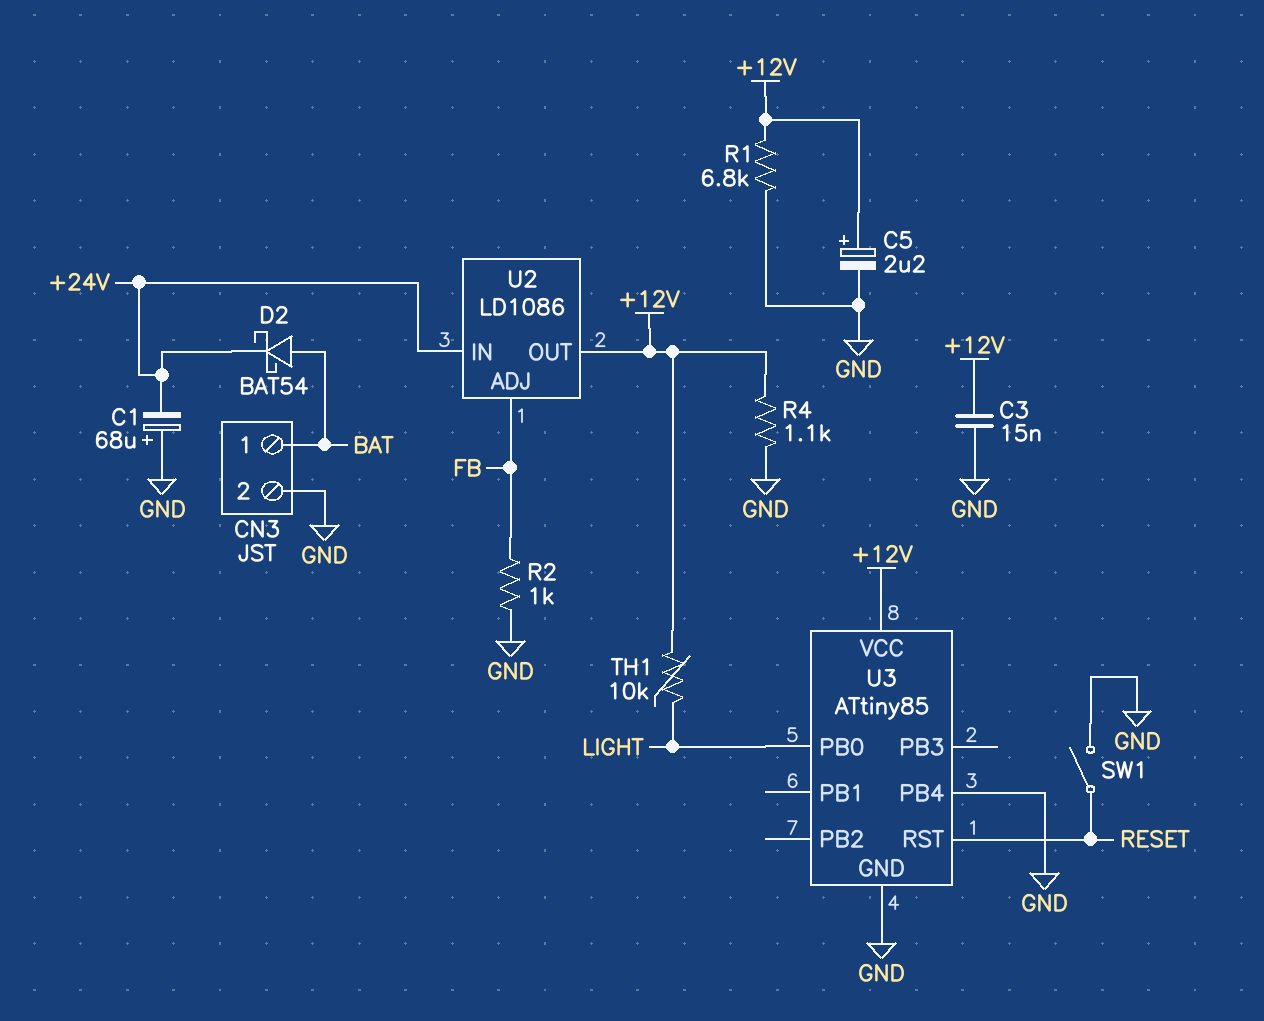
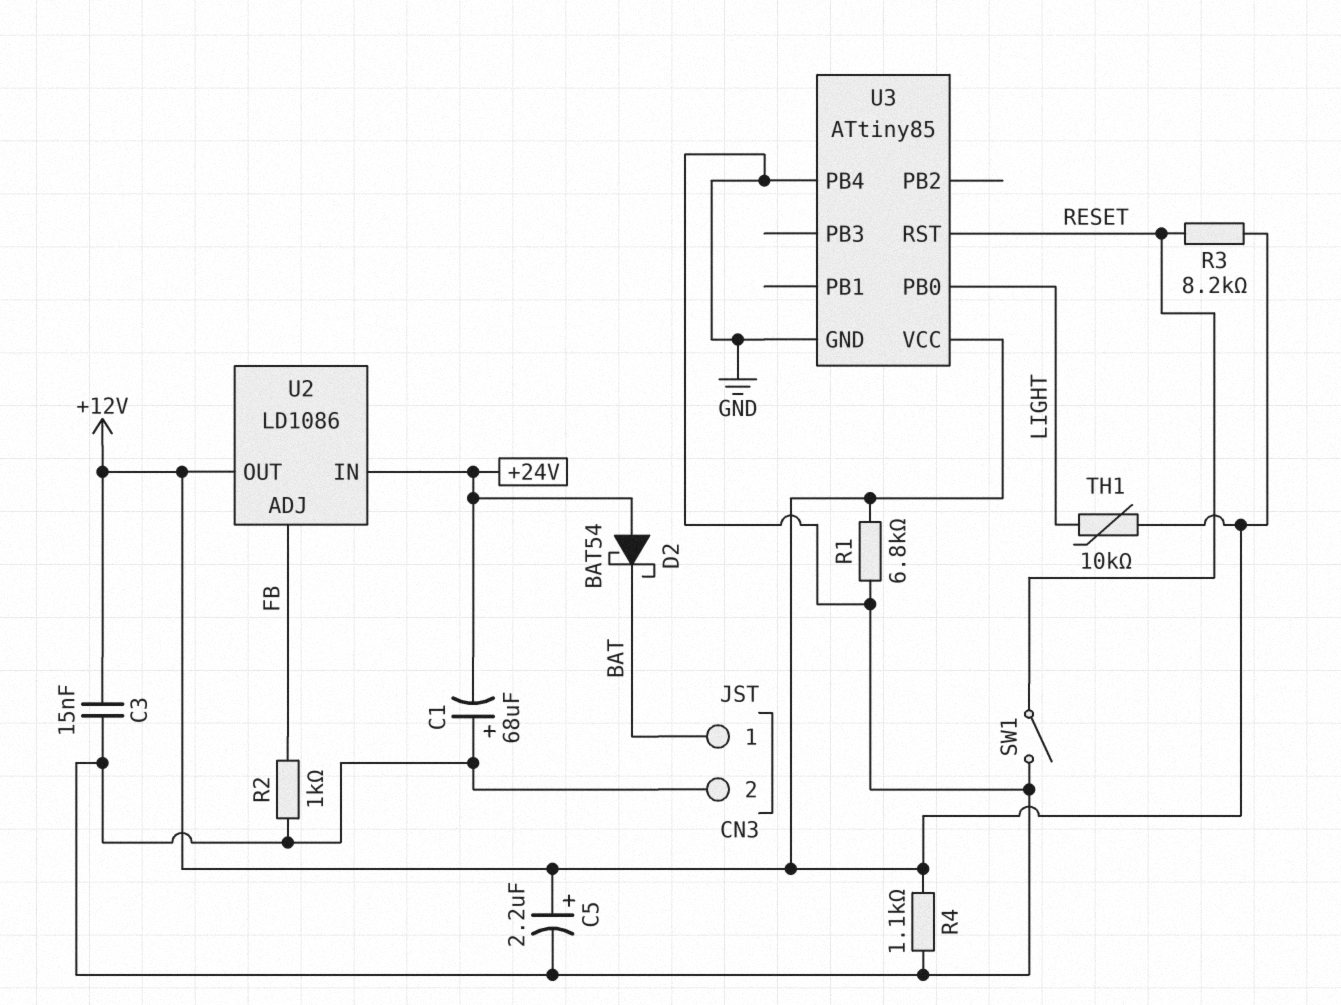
D2: schottky BAT54 (A BAT, K +24V) -> schottky BAT54 (A +24V, K BAT)
R3: none -> 8.2k (+12V, RESET)

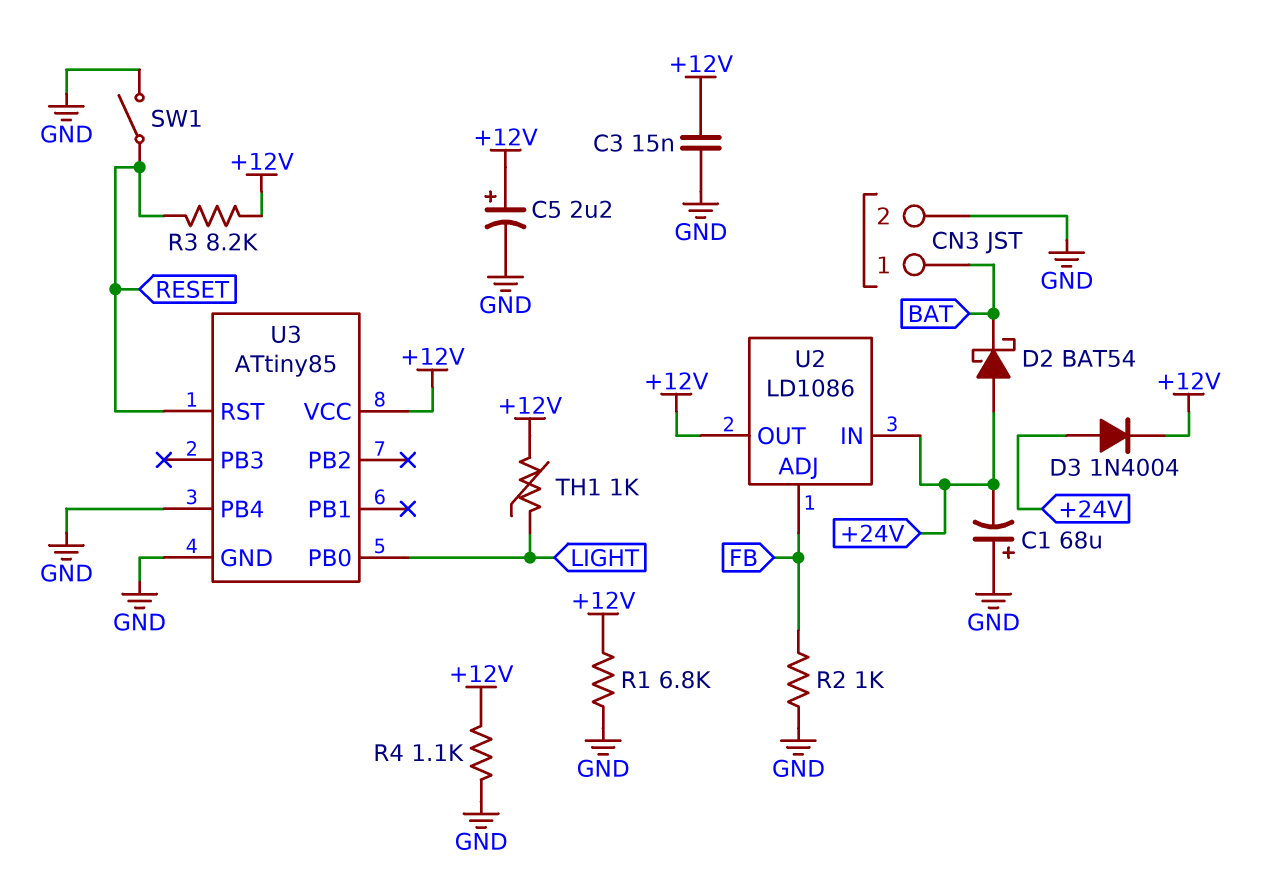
D3: none -> diode 1N4004 (A +24V, K +12V)
TH1: 10k (+12V, LIGHT) -> 1k (+12V, LIGHT)

